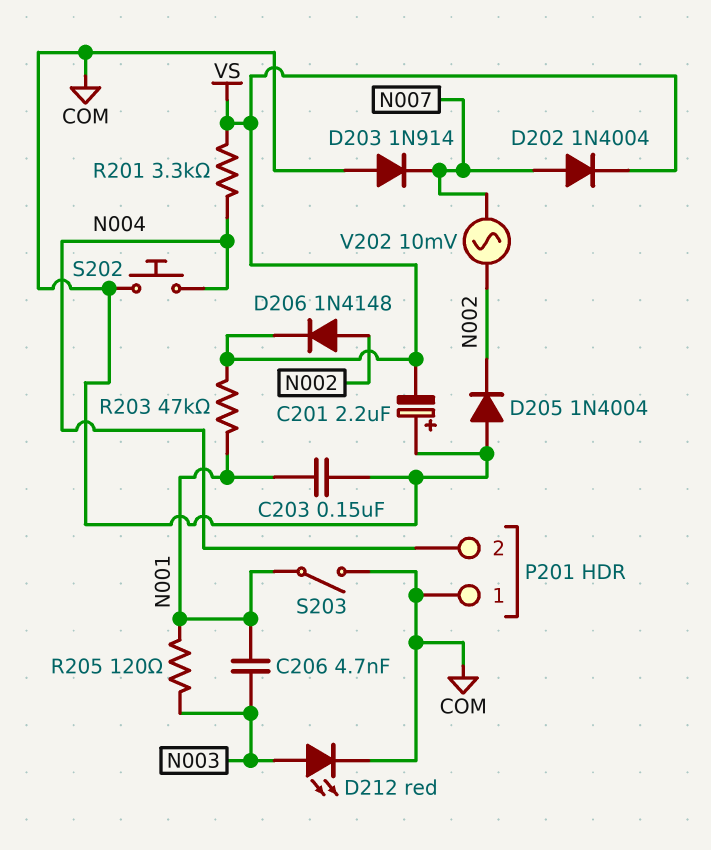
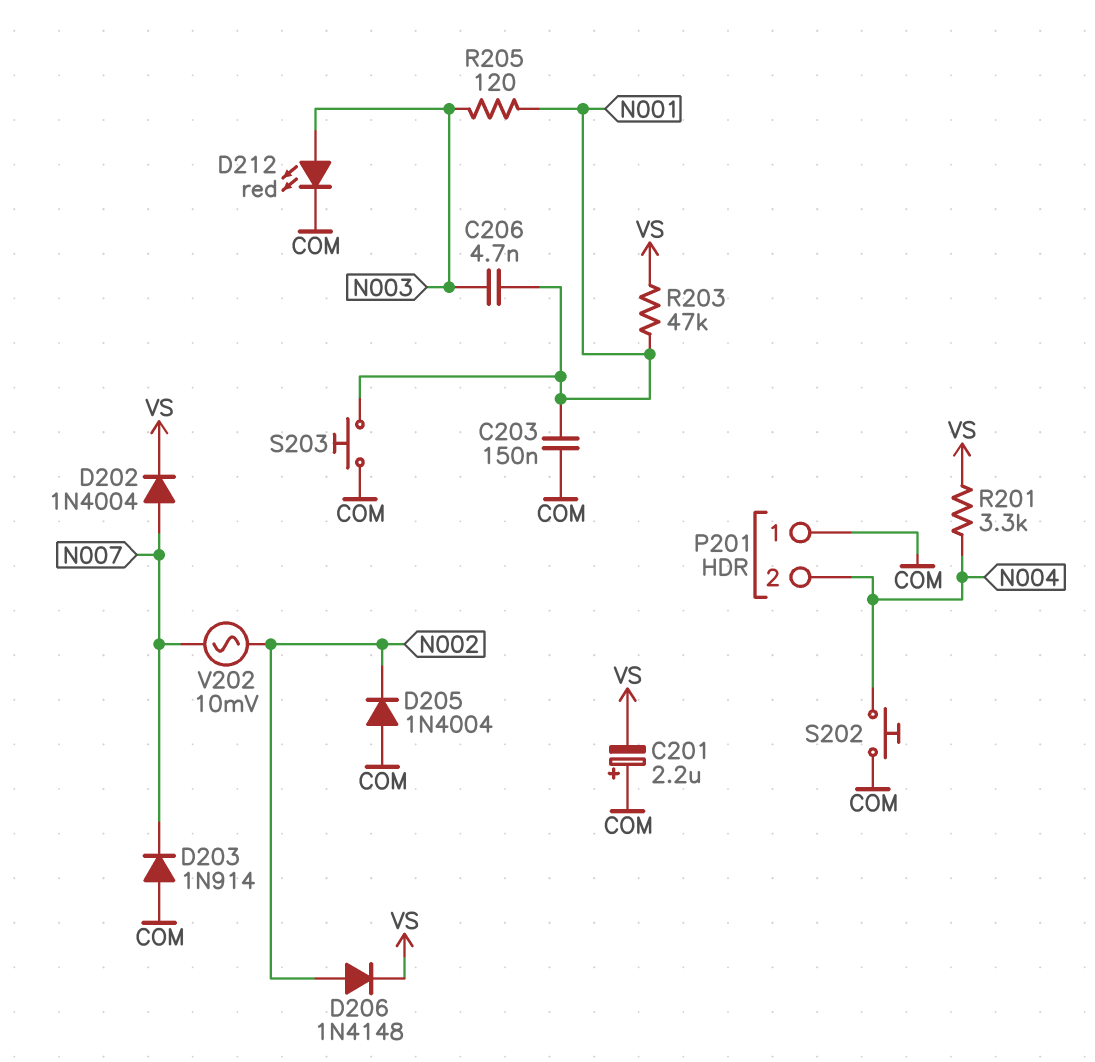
S203: switch (COM, N001) -> button (COM, N001)

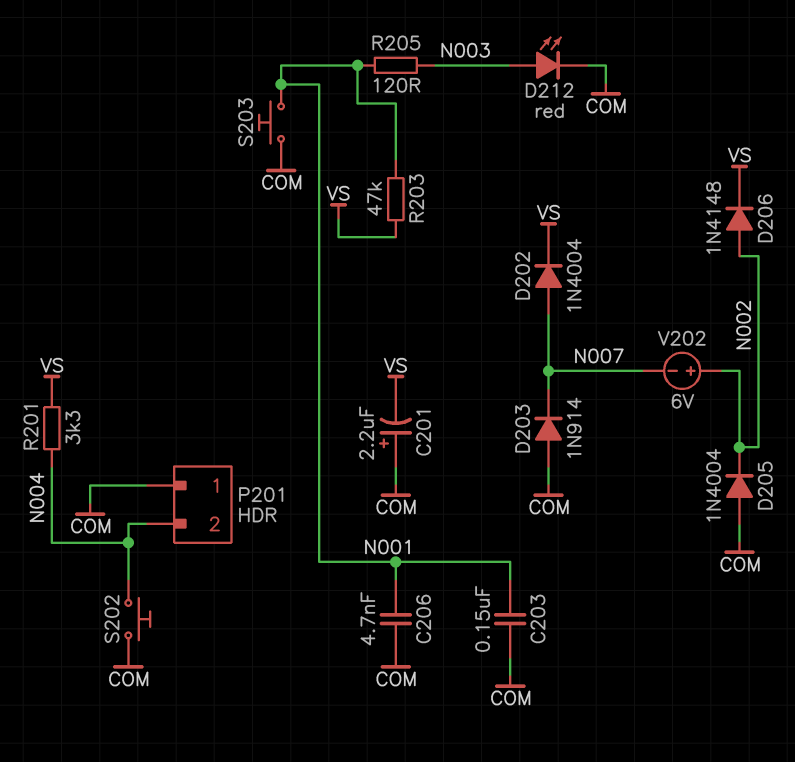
C206: 4.7nF (N001, N003) -> 4.7nF (COM, N001)
V202: AC 10mV (N002, N007) -> 6V (plus N002, minus N007)

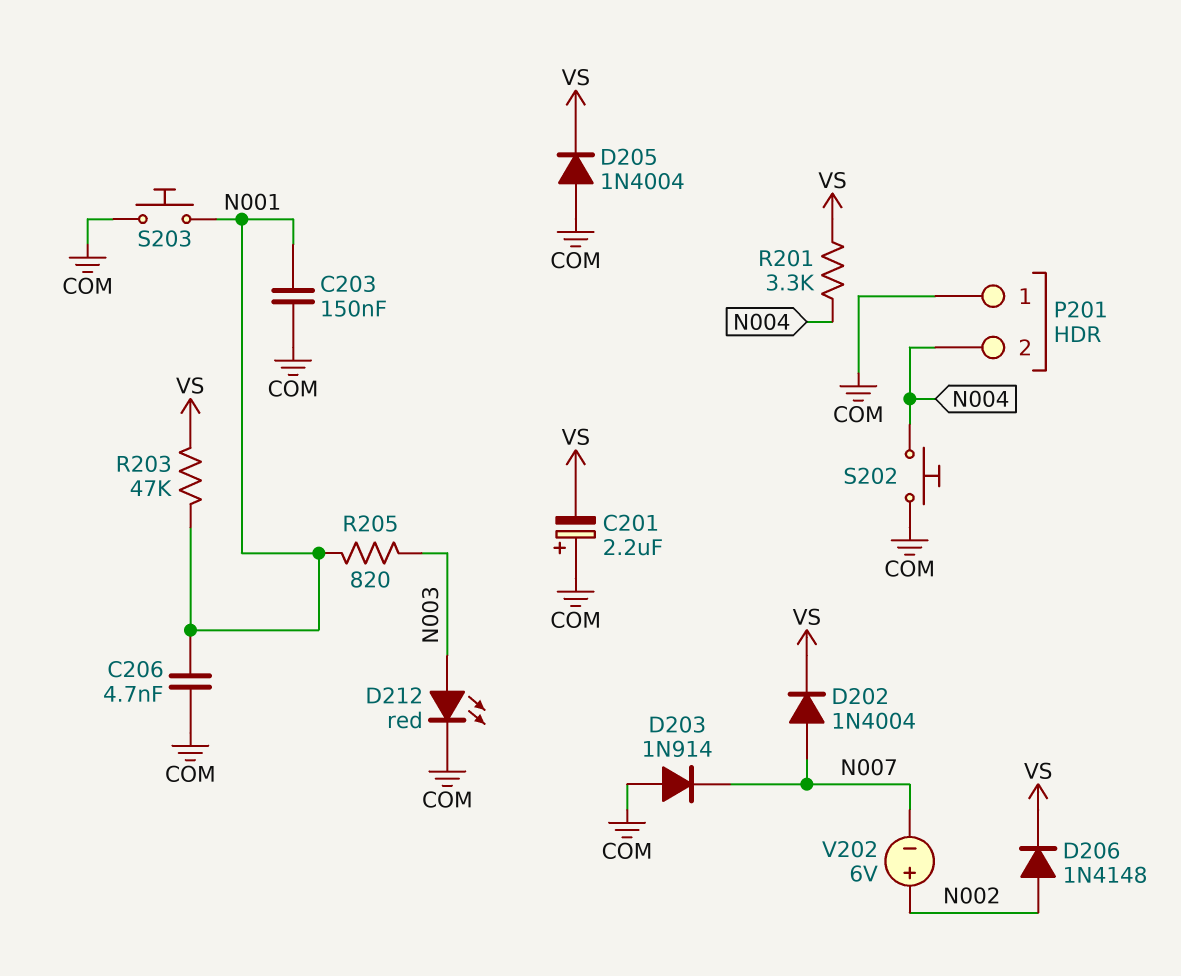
D205: diode 1N4004 (A COM, K N002) -> diode 1N4004 (A COM, K VS)
R205: 120 (N001, N003) -> 820 (N001, N003)

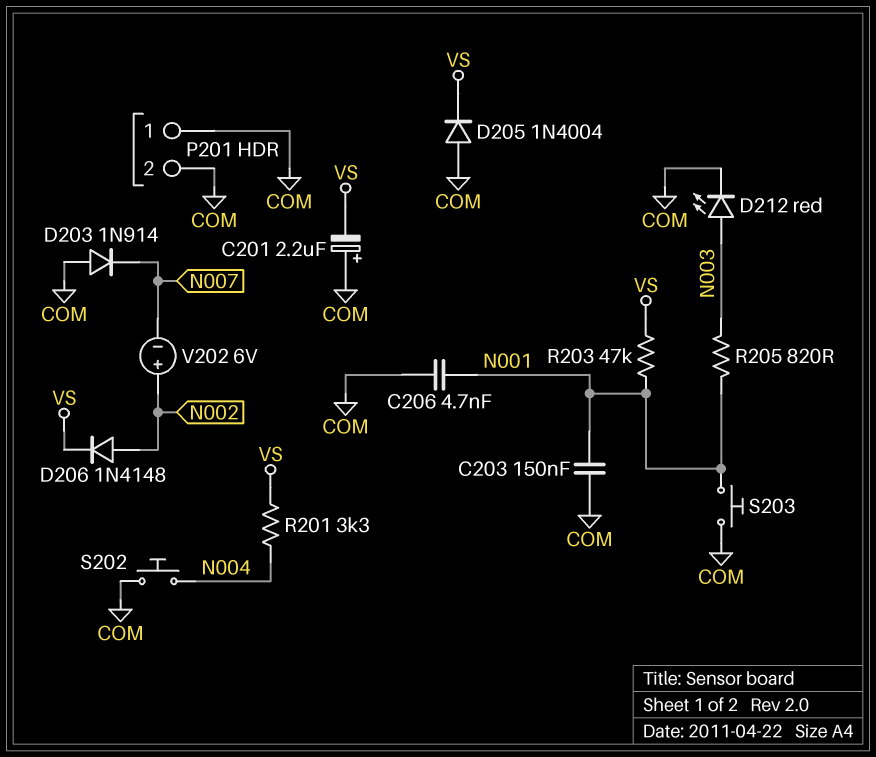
D202: diode 1N4004 (A N007, K VS) -> none
P201 pin 2: N004 -> COM

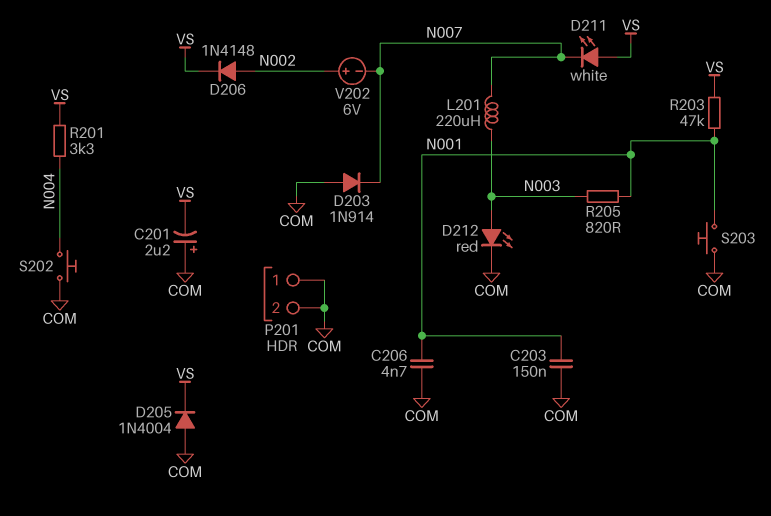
D211: none -> LED white (A VS, K N007)
L201: none -> 220uH (N003, N007)

